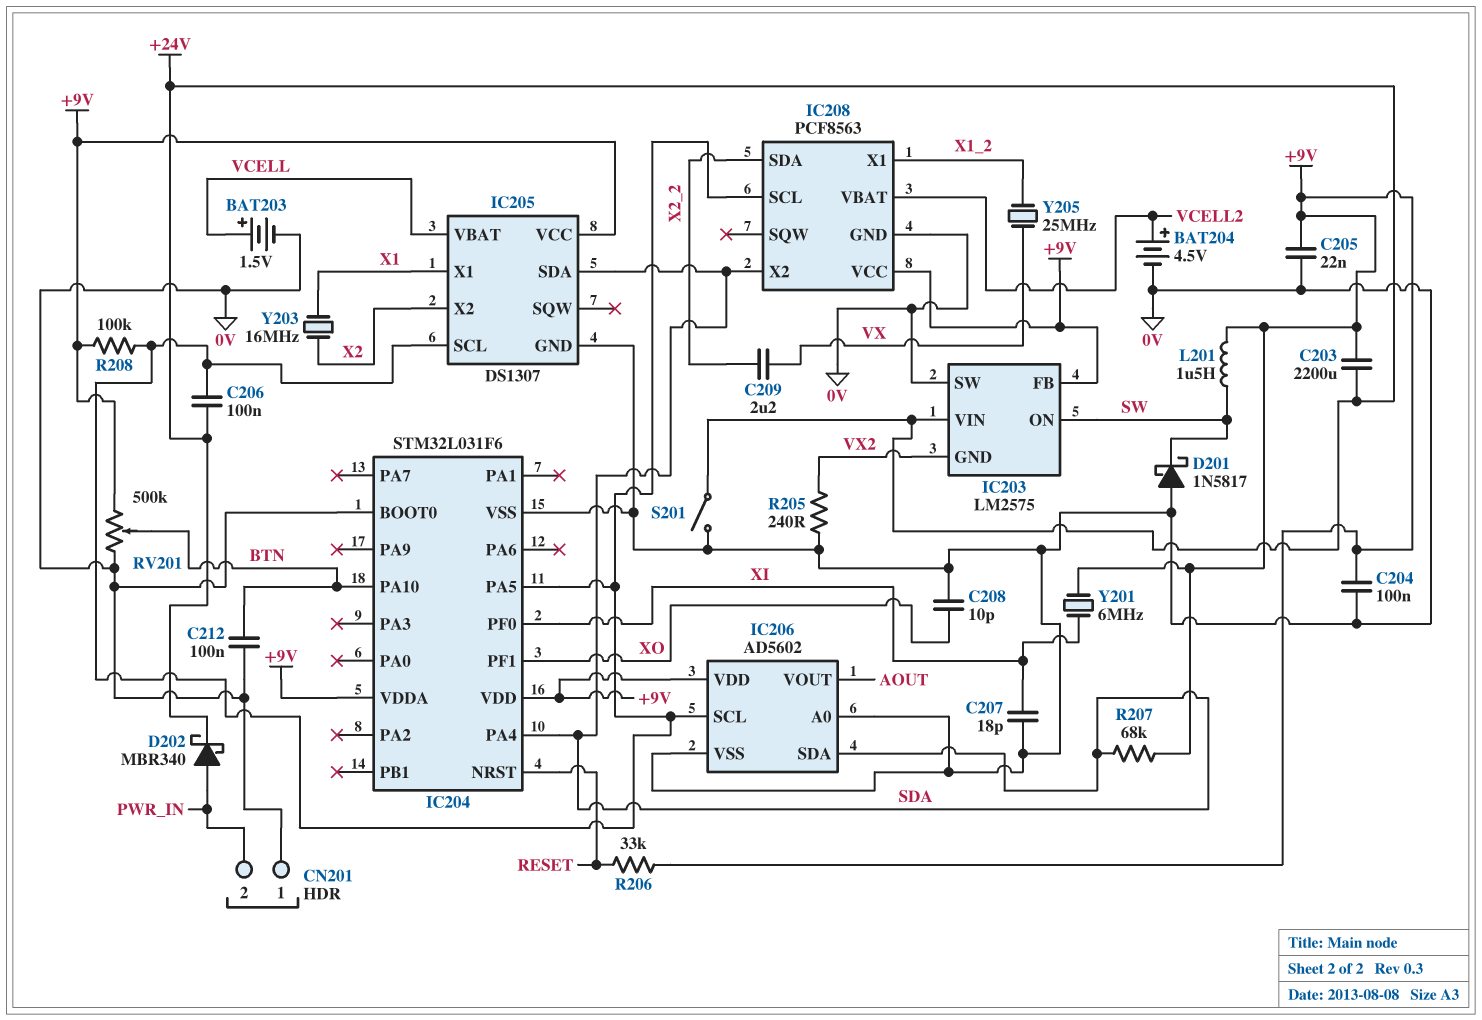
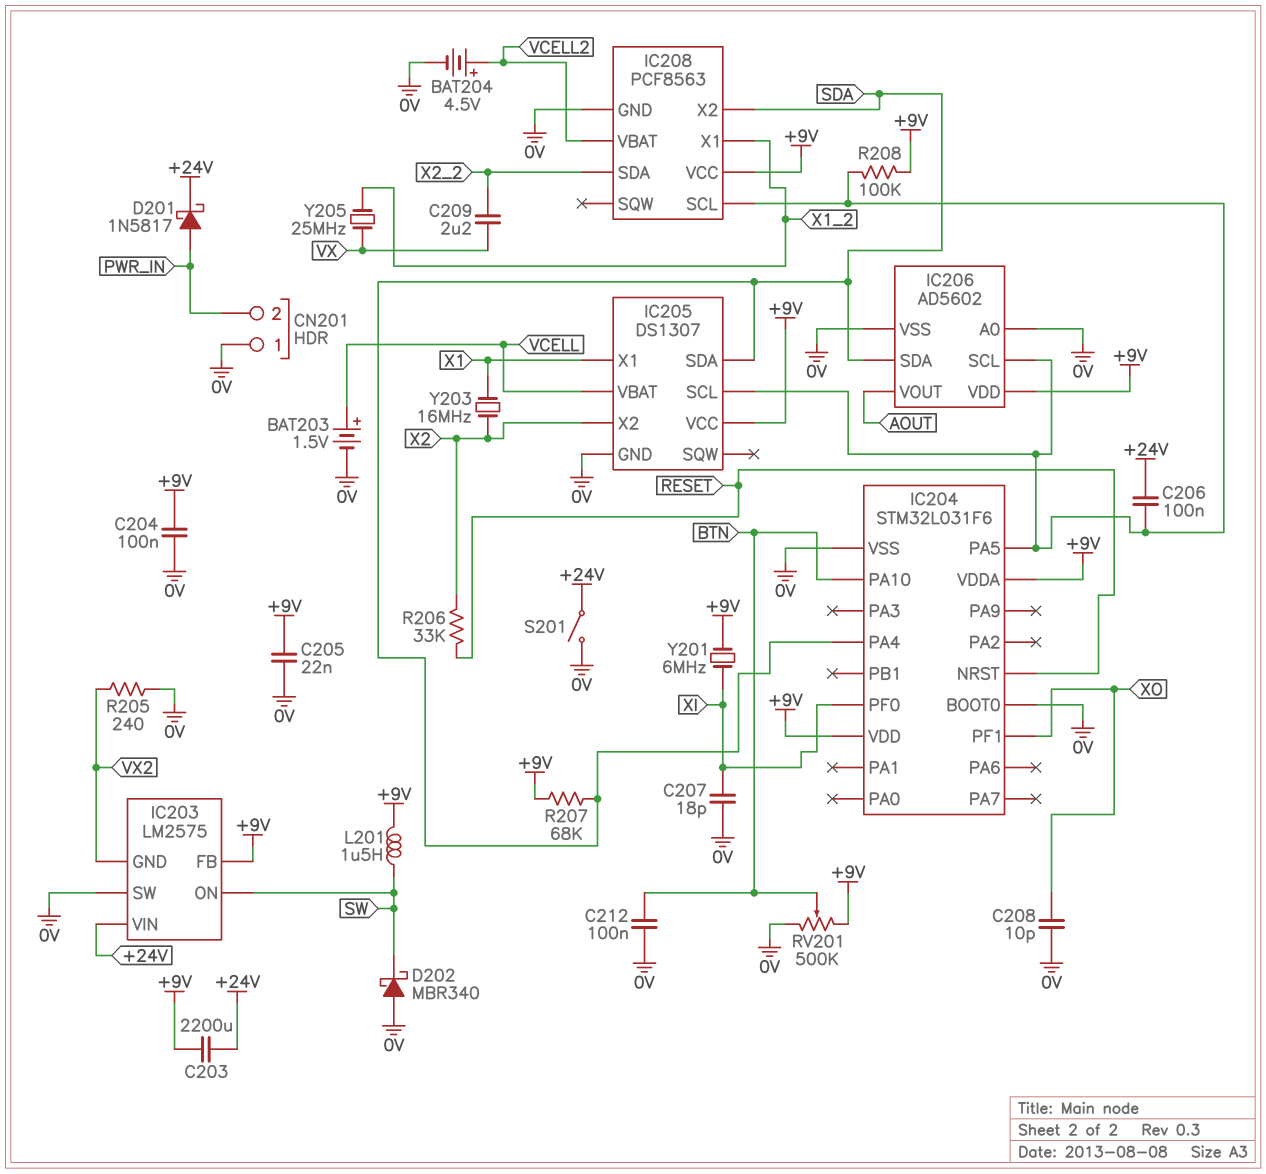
D201: schottky 1N5817 (A 0V, K SW) -> schottky 1N5817 (A PWR_IN, K +24V)
D202: schottky MBR340 (A PWR_IN, K +24V) -> schottky MBR340 (A 0V, K SW)
R206: 33k (+9V, RESET) -> 33k (RESET, X2)

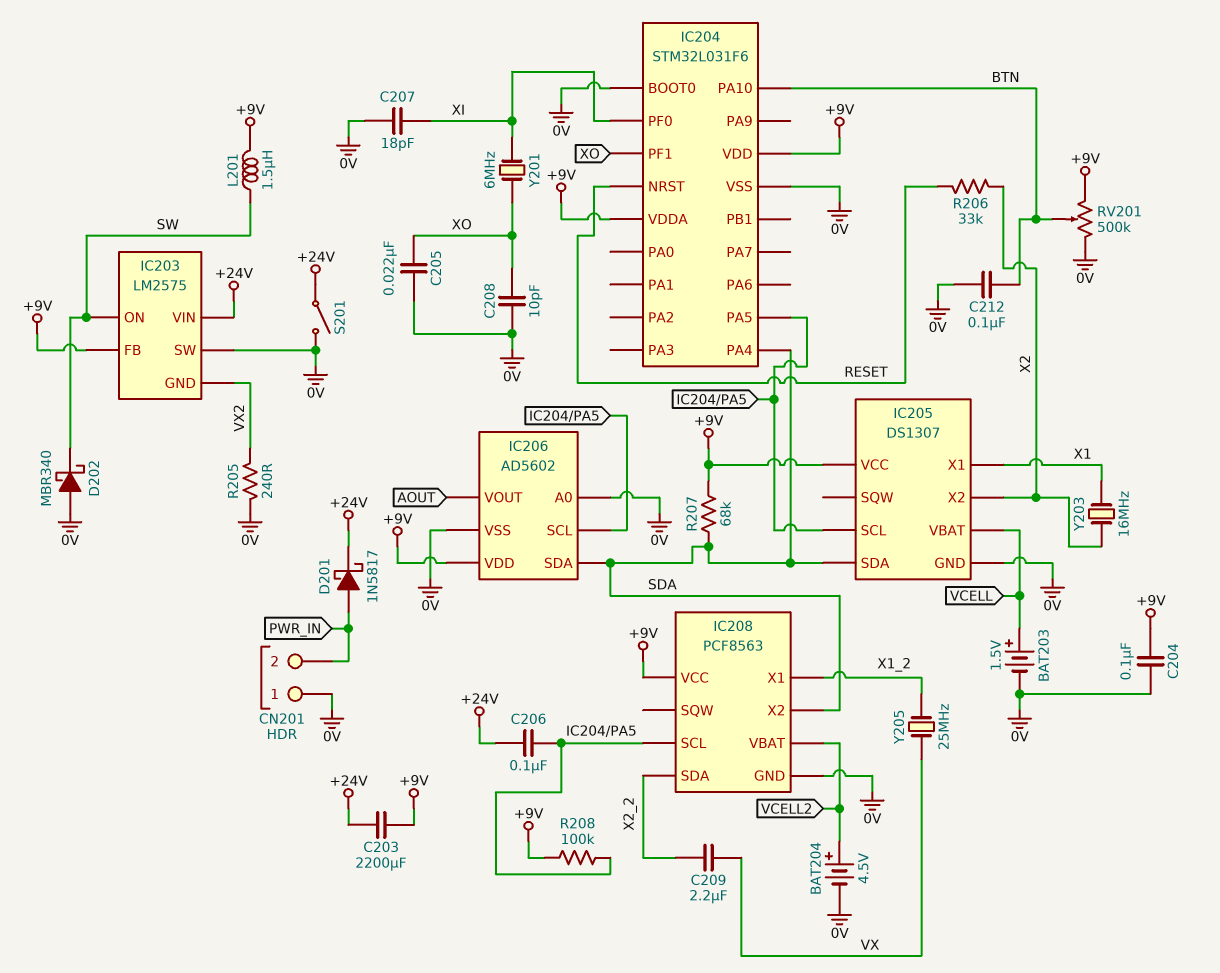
C205: 22nF (+9V, 0V) -> 22nF (0V, XO)
Y201: 6MHz (+9V, XI) -> 6MHz (XI, XO)

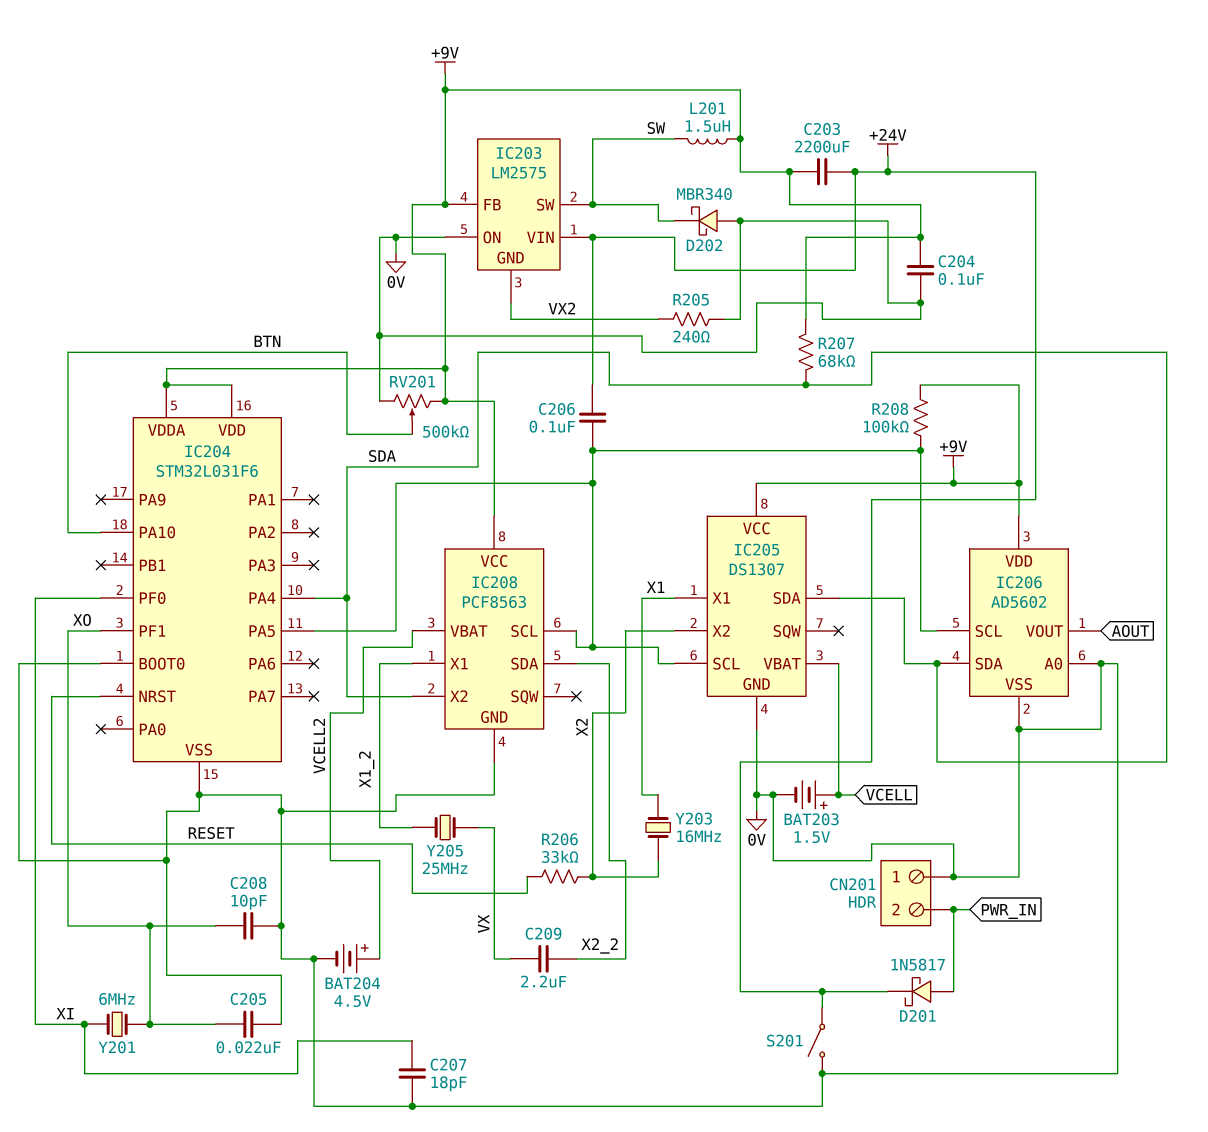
C212: 100nF (0V, BTN) -> none
IC203 pin ON: SW -> 0V
IC203 pin SW: 0V -> SW

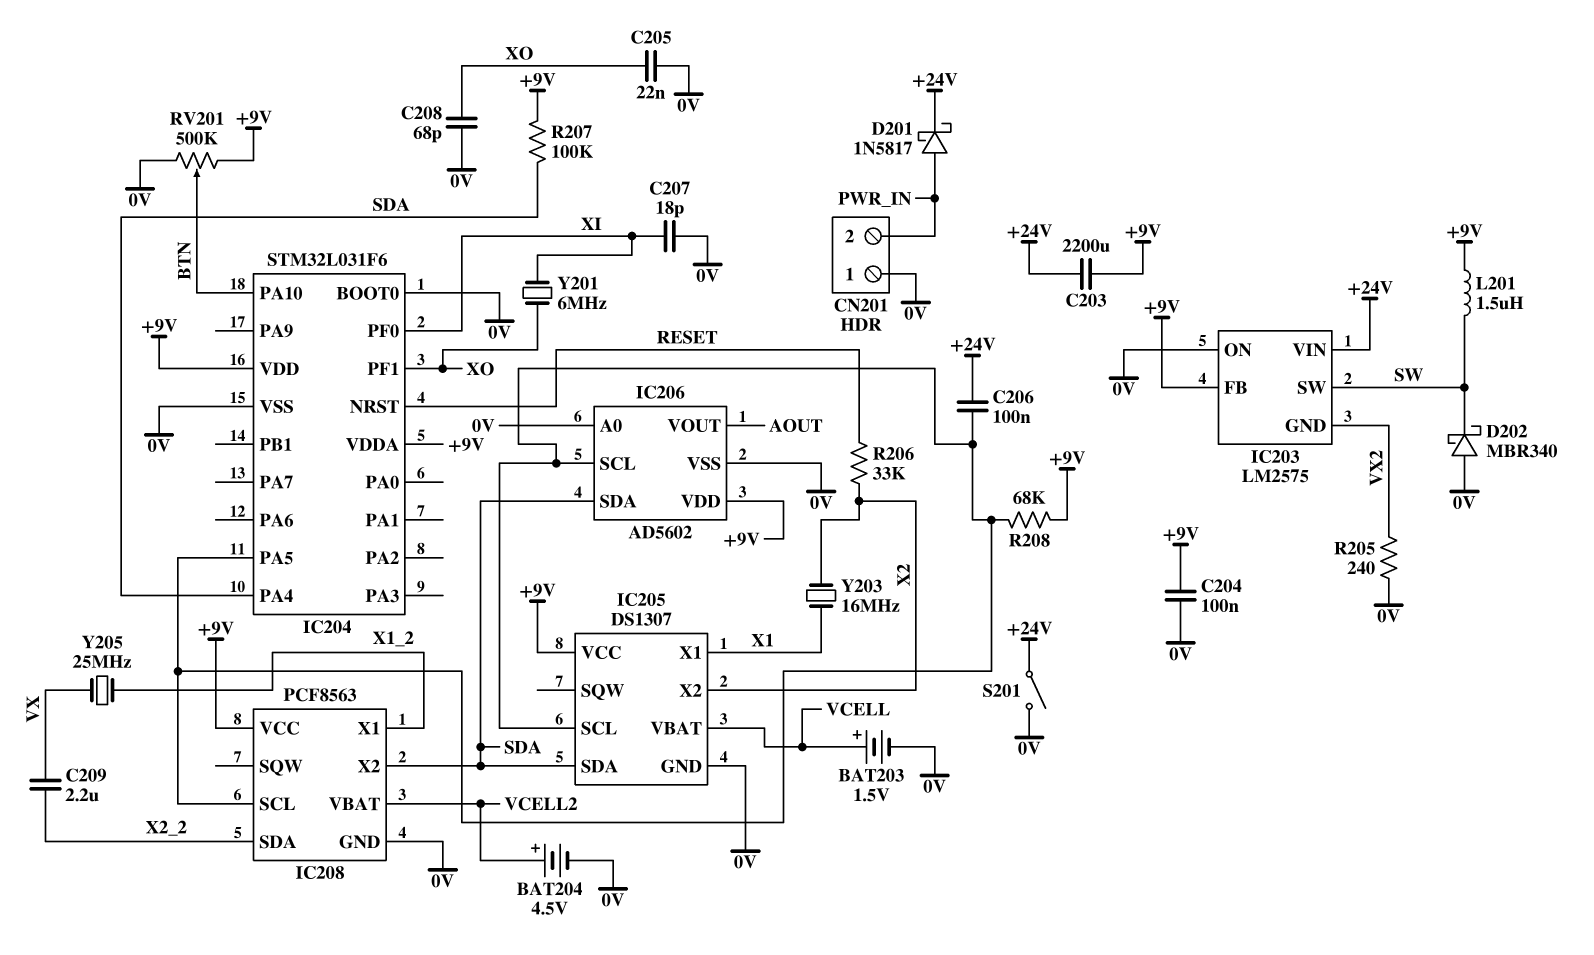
C208: 10pF (0V, XO) -> 68pF (0V, XO)
R207: 68k (+9V, SDA) -> 100k (+9V, SDA)
R208: 100k (+9V, IC204/PA5) -> 68k (+9V, IC204/PA5)

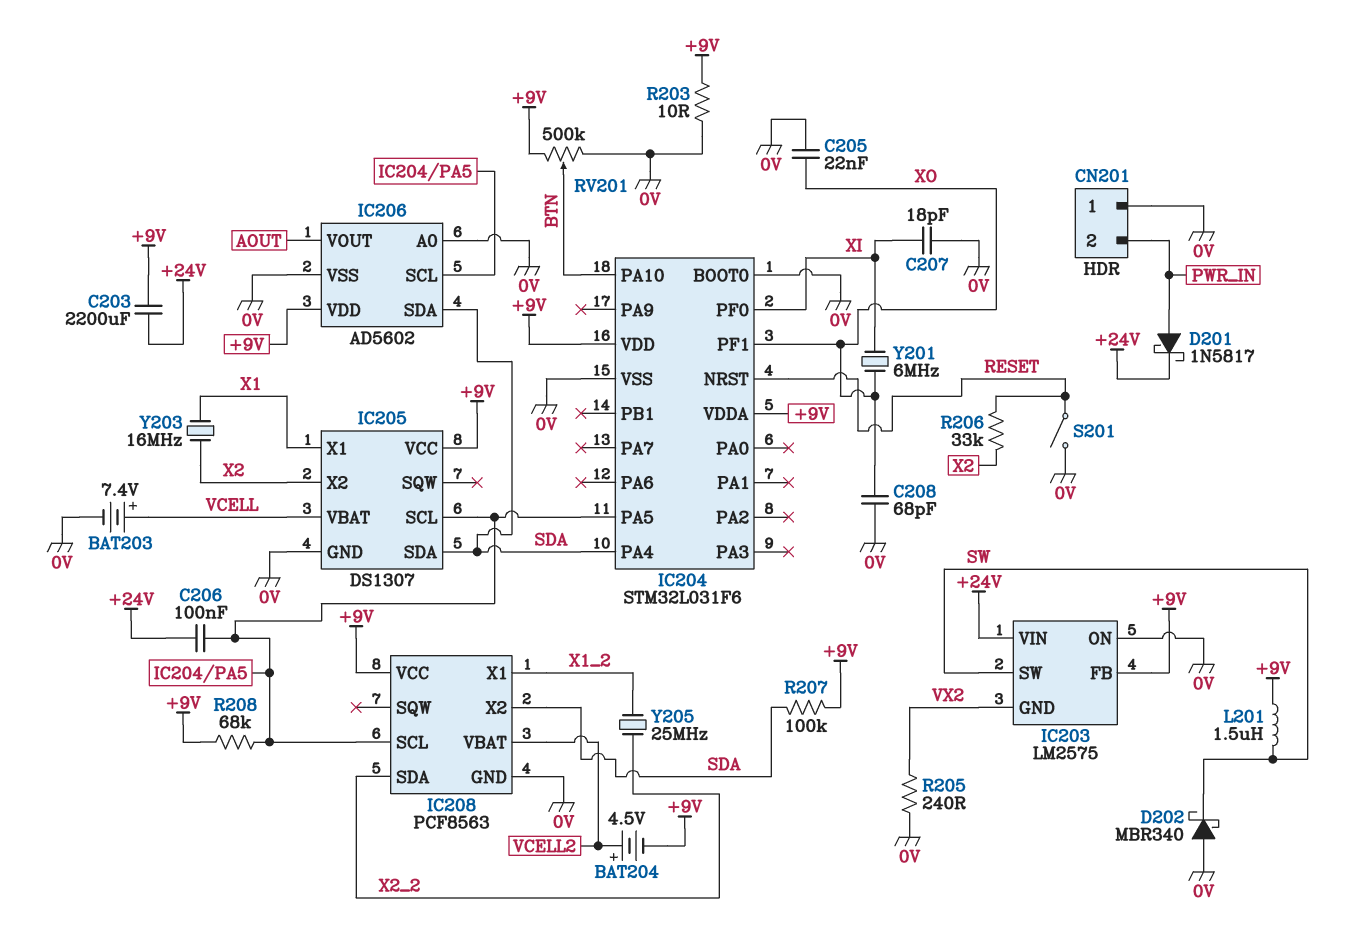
BAT203: 1.5V (plus VCELL, minus 0V) -> 7.4V (plus VCELL, minus 0V)
BAT204: 4.5V (plus VCELL2, minus 0V) -> 4.5V (plus VCELL2, minus +9V)
C204: 100nF (+9V, 0V) -> none
C209: 2.2uF (VX, X2_2) -> none
R203: none -> 10 (+9V, 0V)
S201: switch (+24V, 0V) -> switch (0V, RESET)
Y205: 25MHz (VX, X1_2) -> 25MHz (X1_2, X2_2)

